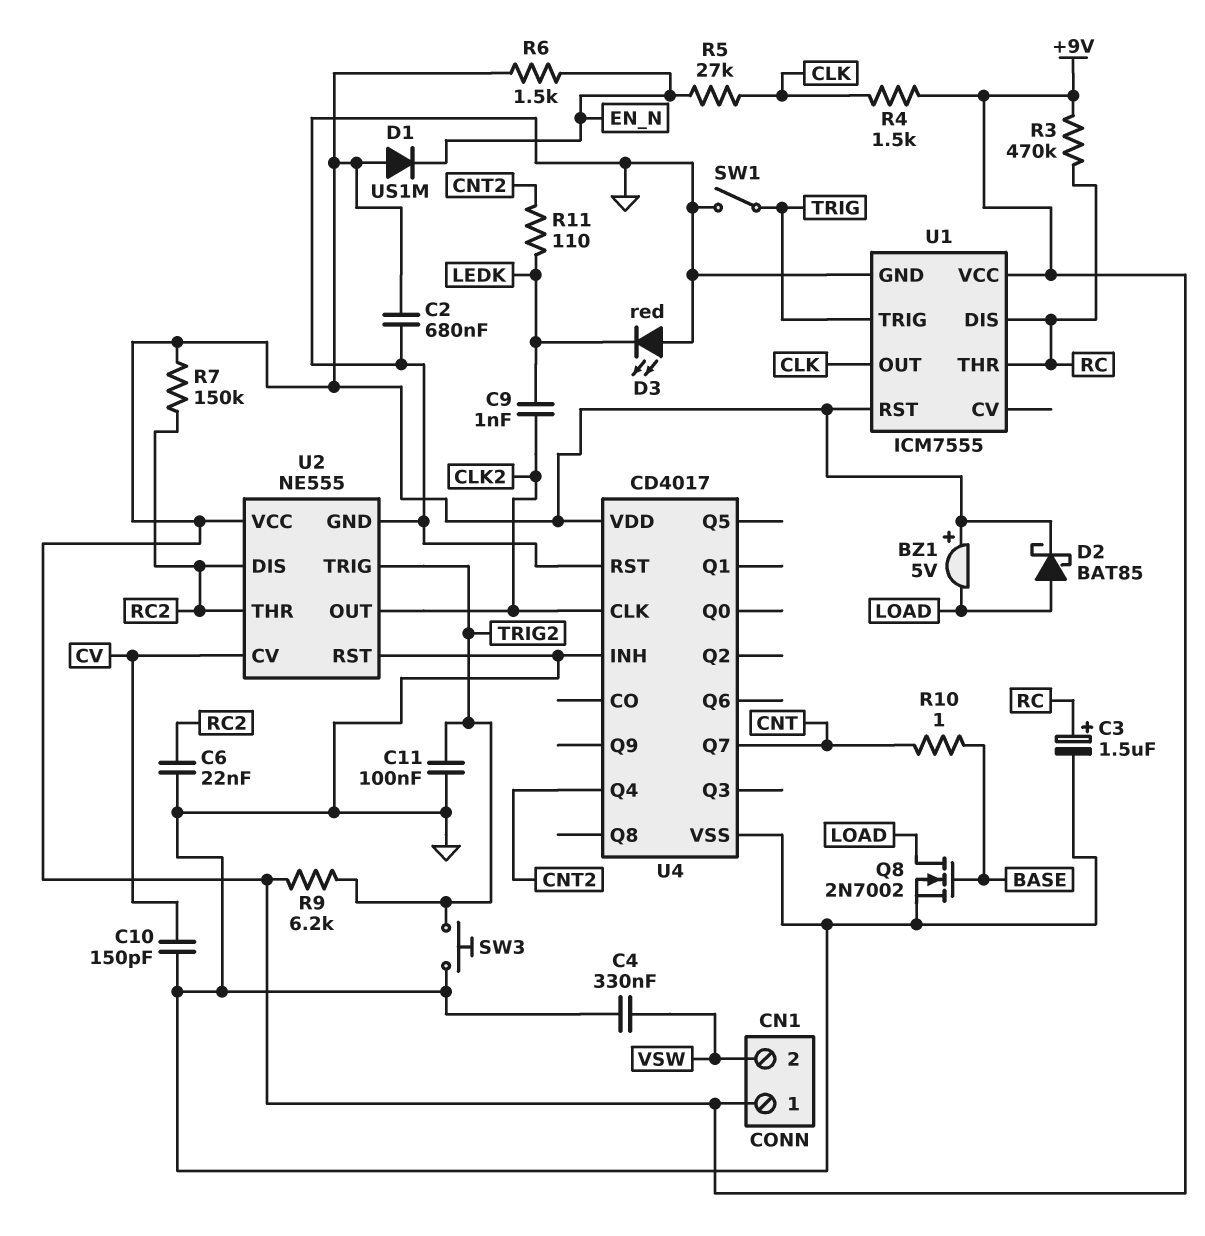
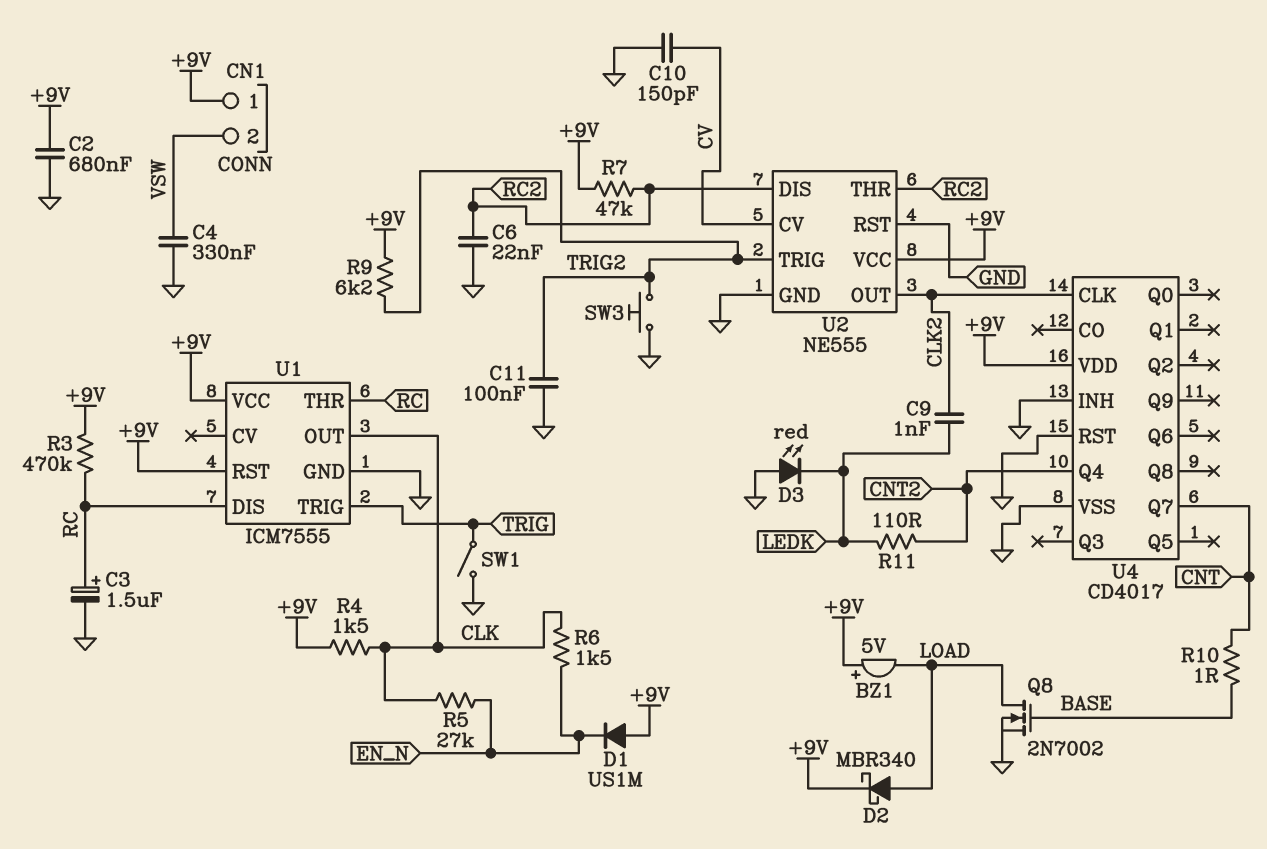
D2: schottky BAT85 (A LOAD, K +9V) -> schottky MBR340 (A LOAD, K +9V)
R6: 1.5k (+9V, EN_N) -> 1.5k (CLK, EN_N)
R7: 150k (+9V, RC2) -> 47k (+9V, RC2)

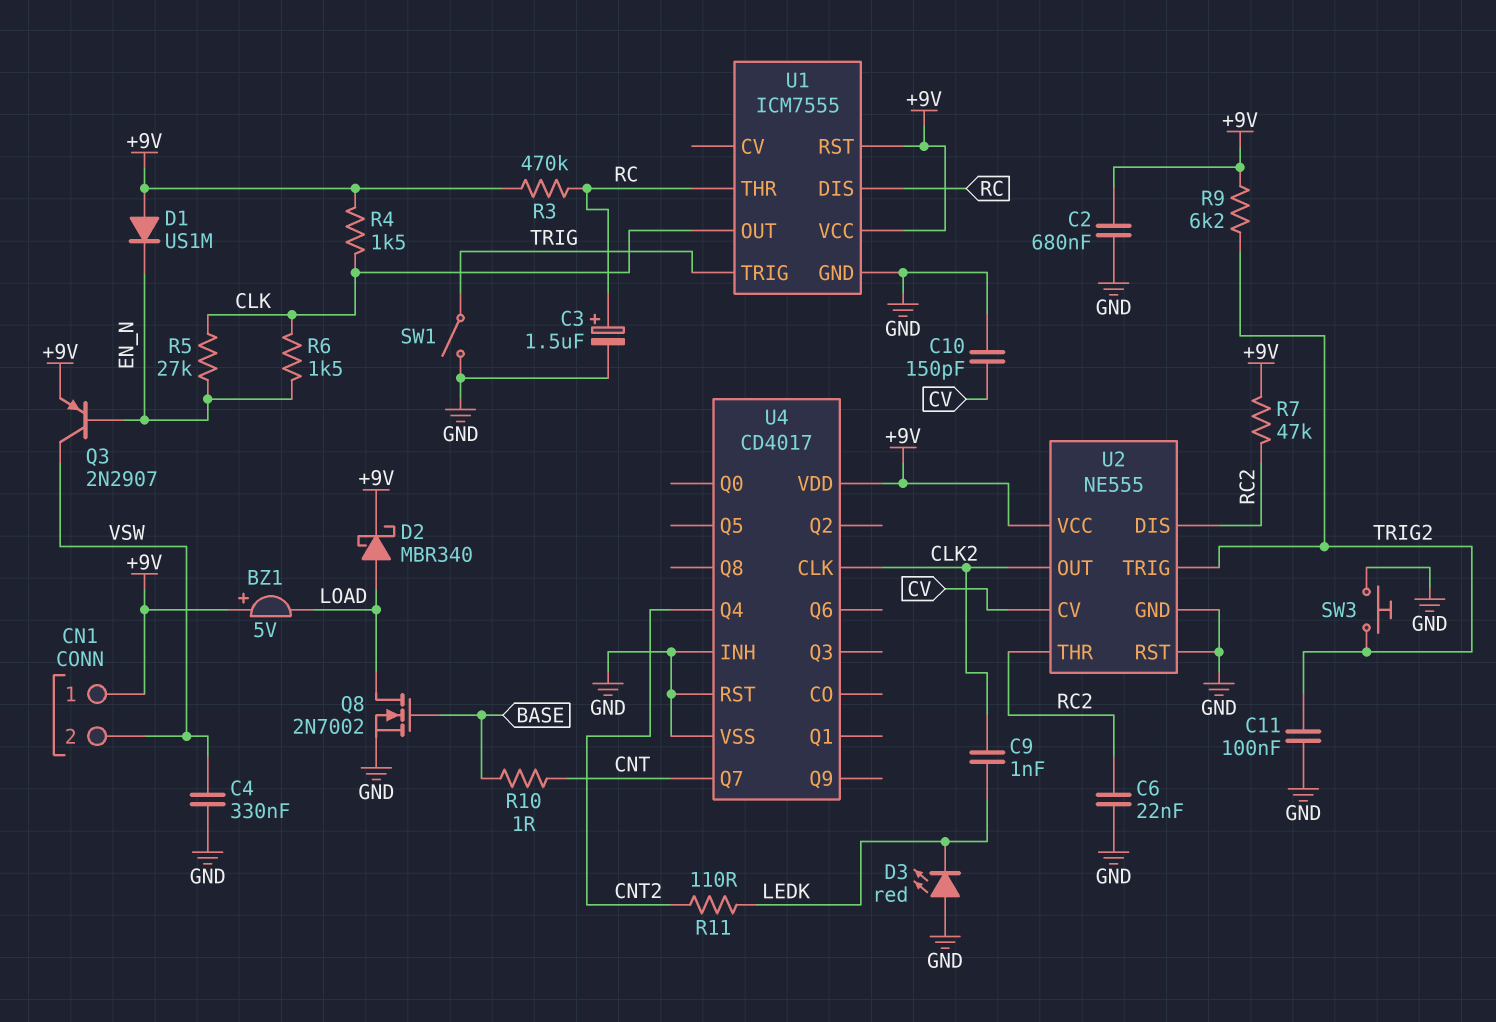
Q3: none -> PNP 2N2907 (B EN_N, C VSW, E +9V)

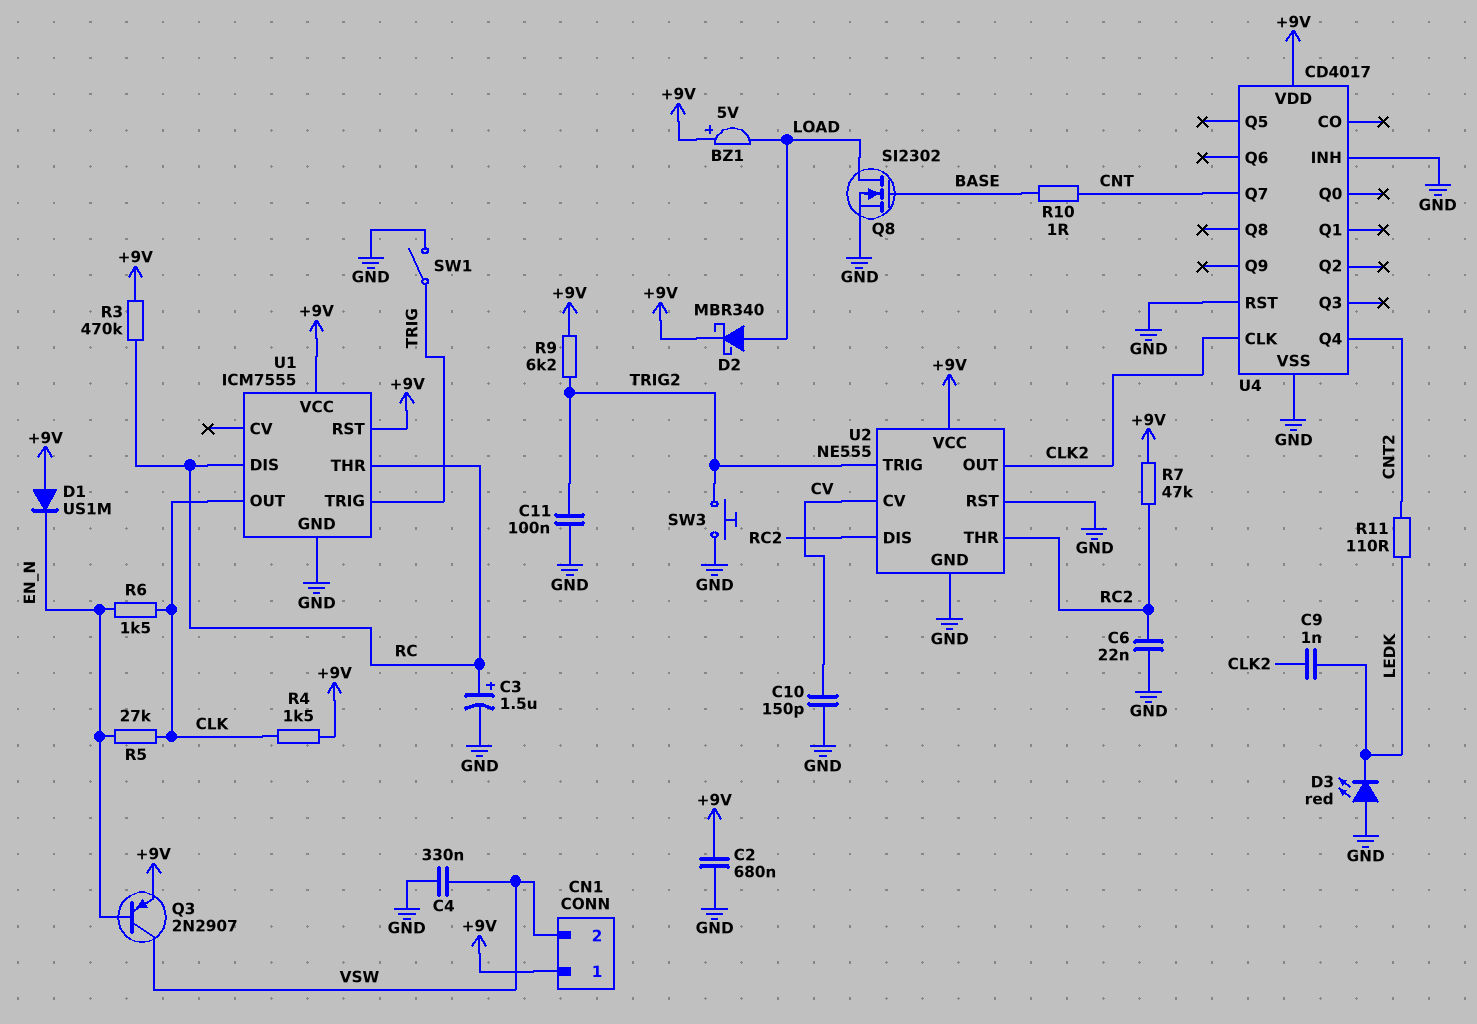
Q8: NMOS 2N7002 (G BASE, D LOAD, S GND) -> NMOS SI2302 (G BASE, D LOAD, S GND)

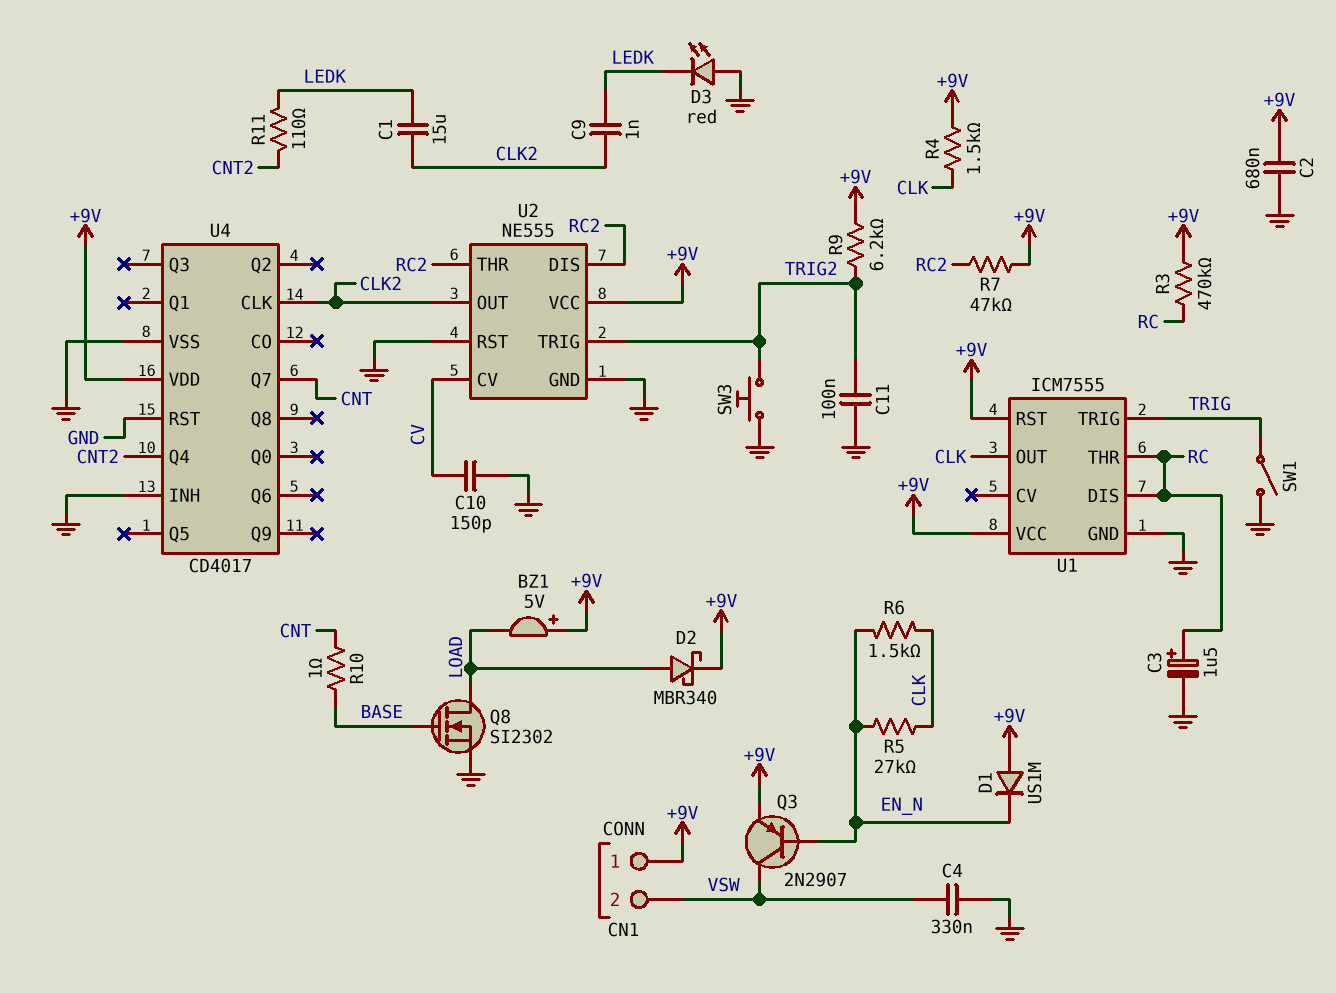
C1: none -> 15uF (CLK2, LEDK)
C6: 22nF (GND, RC2) -> none

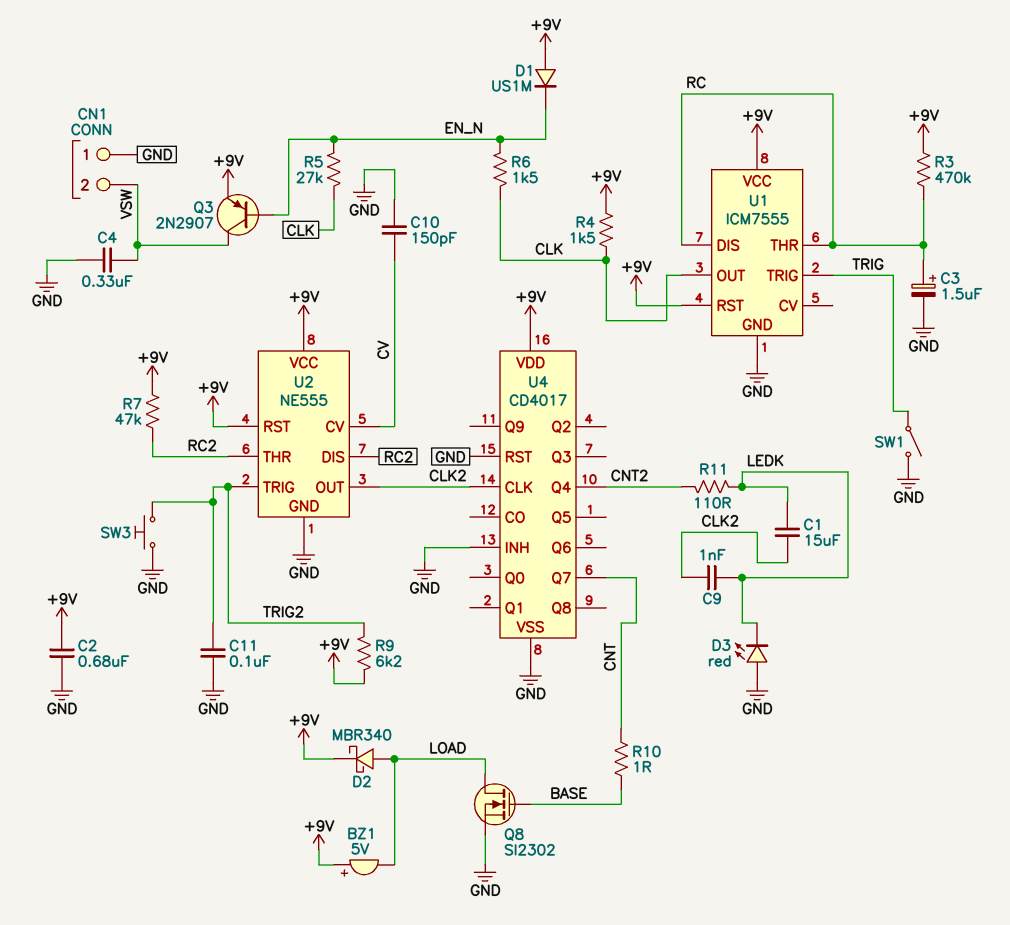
CN1 pin 1: +9V -> GND
U2 pin RST: GND -> +9V

